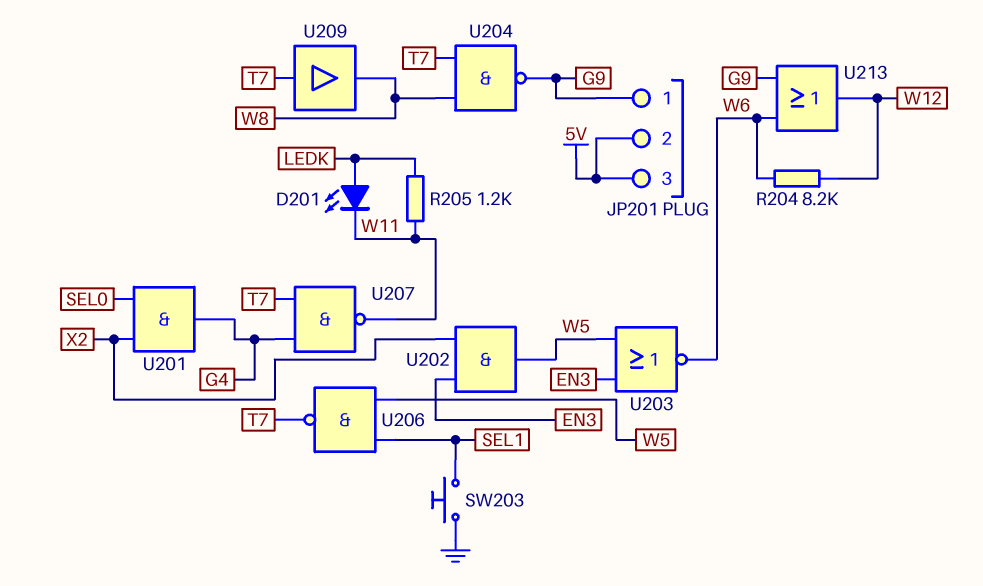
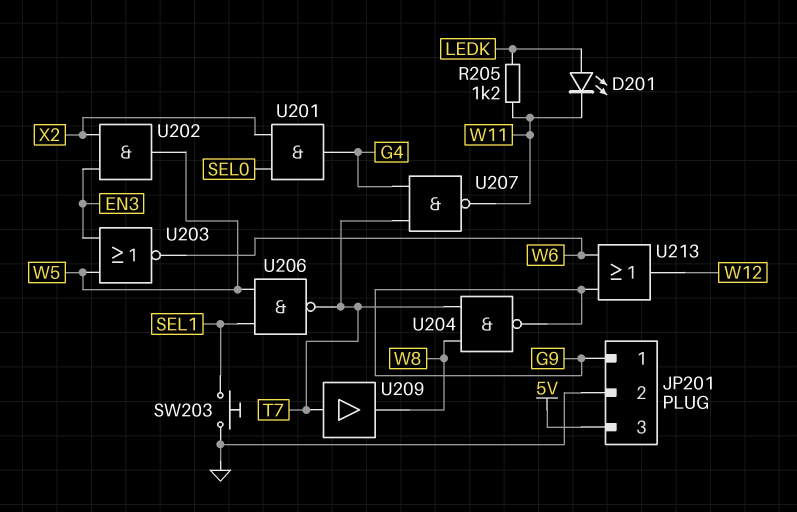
JP201 pin 2: 5V -> GND
R204: 8.2k (W6, W12) -> none

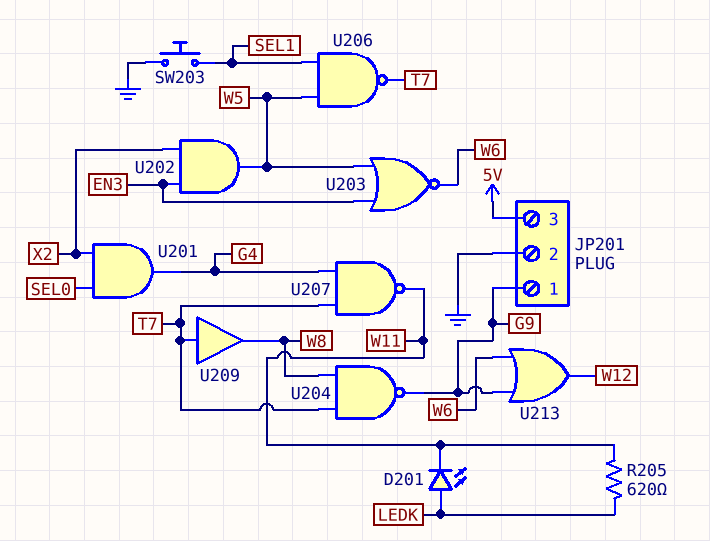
R205: 1.2k (LEDK, W11) -> 620 (LEDK, W11)

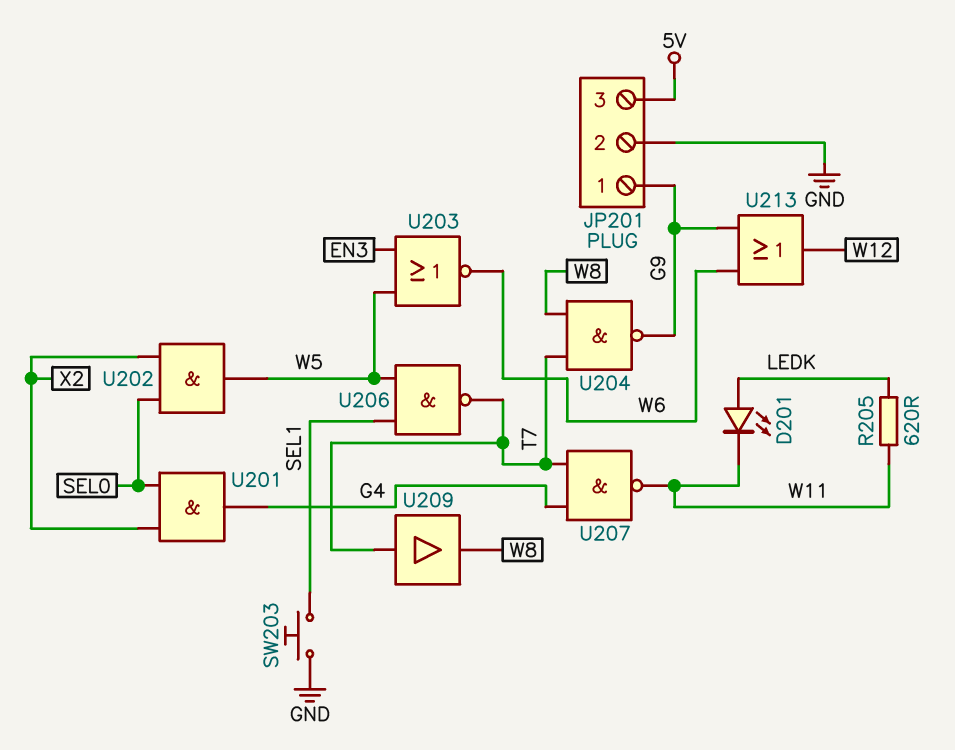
U202: AND (in EN3, in X2, out W5) -> AND (in SEL0, in X2, out W5)

